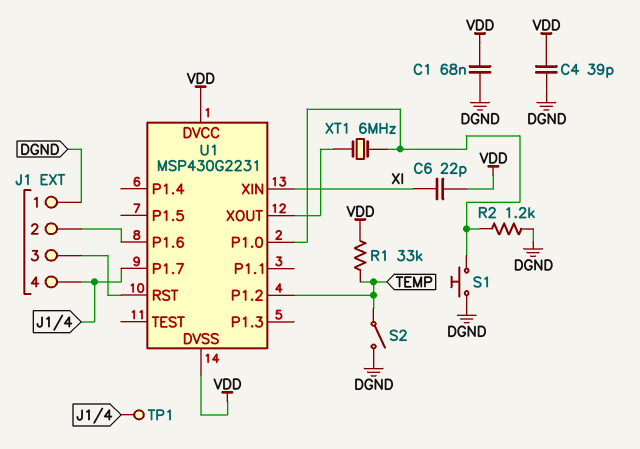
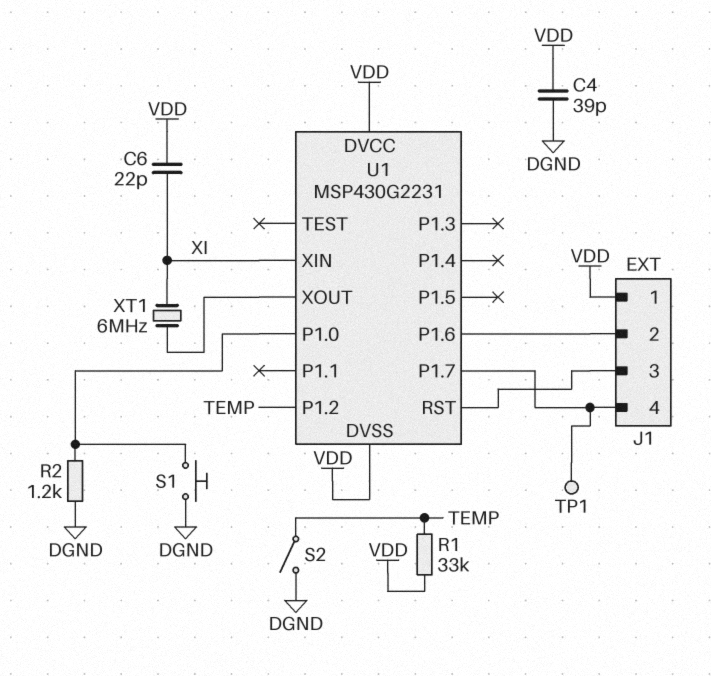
C1: 68nF (DGND, VDD) -> none
J1 pin 1: DGND -> VDD
XT1: 6MHz (U1/P1.0, U1/XOUT) -> 6MHz (U1/XOUT, XI)

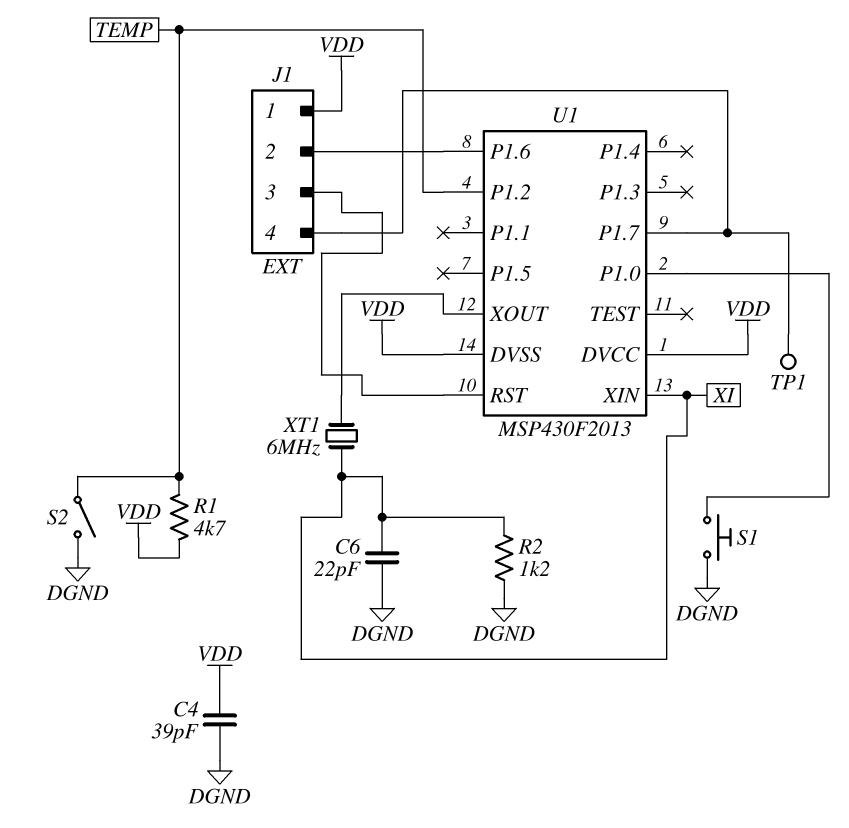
C6: 22pF (VDD, XI) -> 22pF (DGND, XI)
R1: 33k (TEMP, VDD) -> 4.7k (TEMP, VDD)
R2: 1.2k (DGND, U1/P1.0) -> 1.2k (DGND, XI)
U1: MSP430G2231 -> MSP430F2013

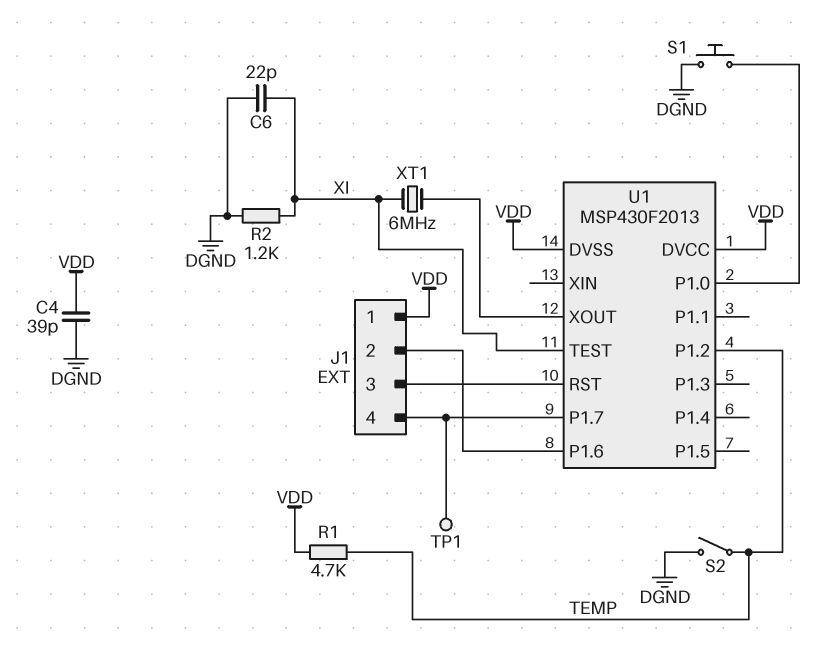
U1 pin TEST: none -> XI
U1 pin XIN: XI -> none

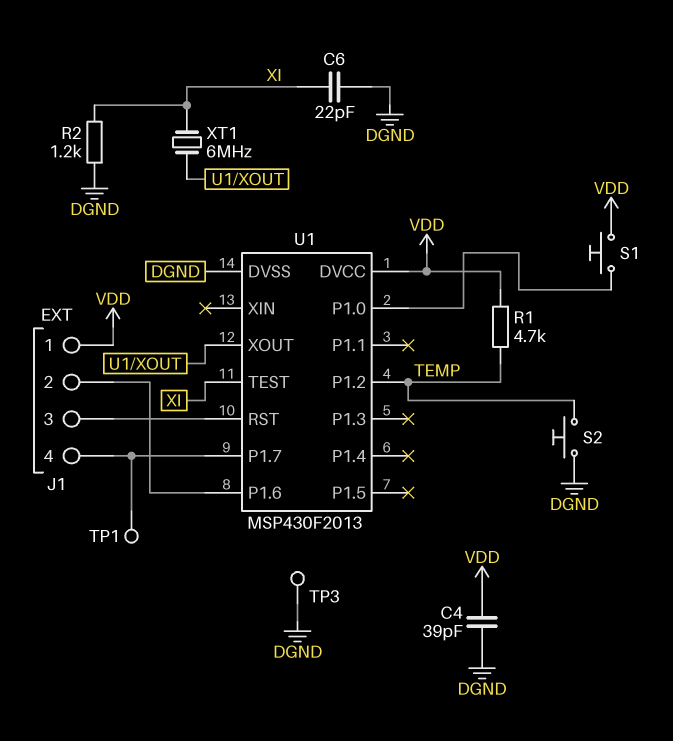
S1: button (DGND, U1/P1.0) -> button (U1/P1.0, VDD)
S2: switch (DGND, TEMP) -> button (DGND, TEMP)
TP3: none -> test point (DGND)
U1 pin DVSS: VDD -> DGND

